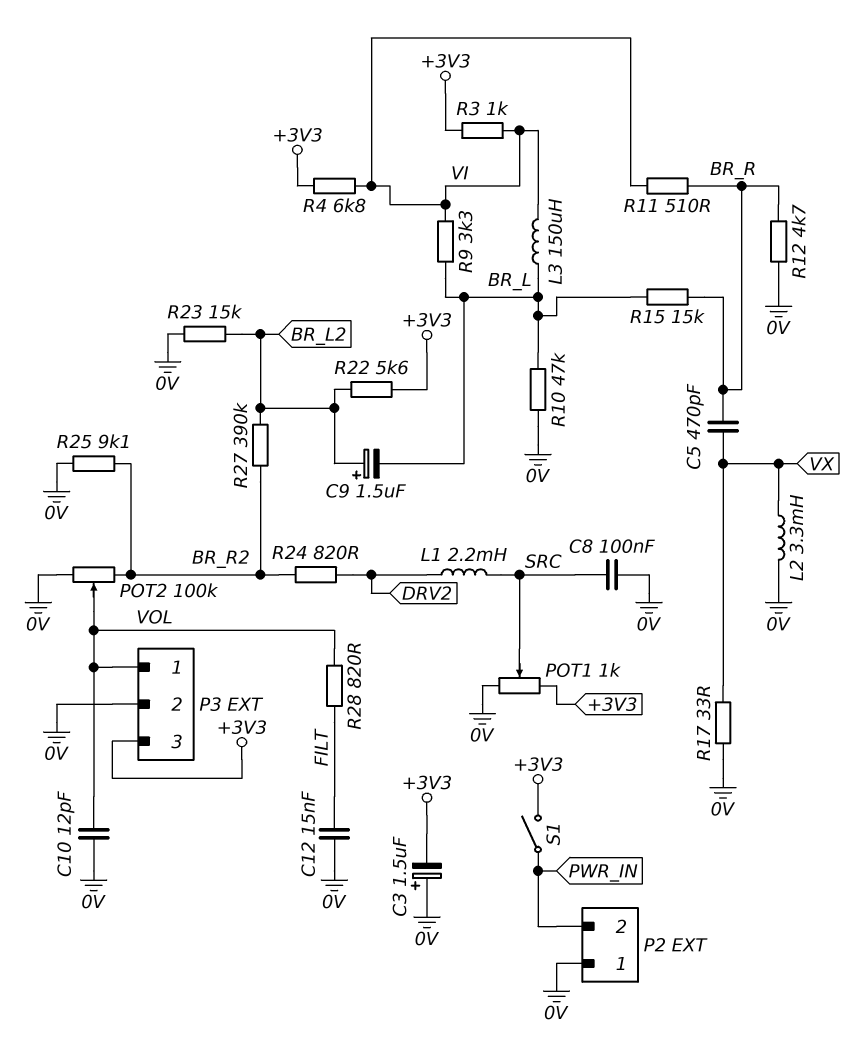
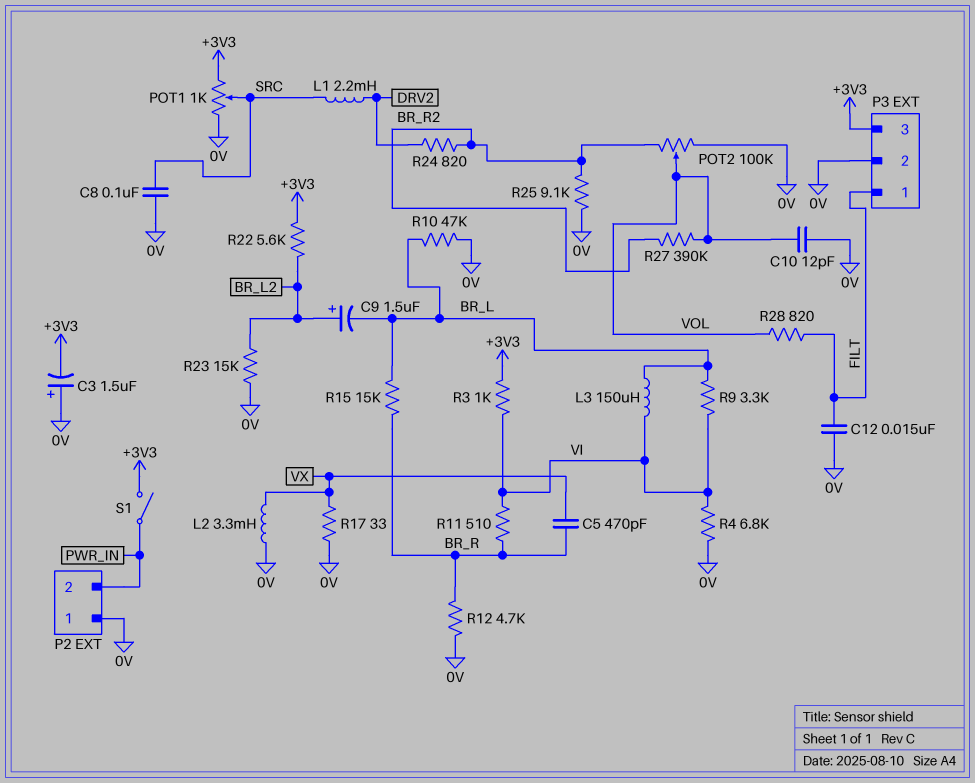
P3 pin 1: VOL -> FILT
R4: 6.8k (+3V3, VI) -> 6.8k (0V, VI)
R27: 390k (BR_L2, BR_R2) -> 390k (BR_R2, VOL)

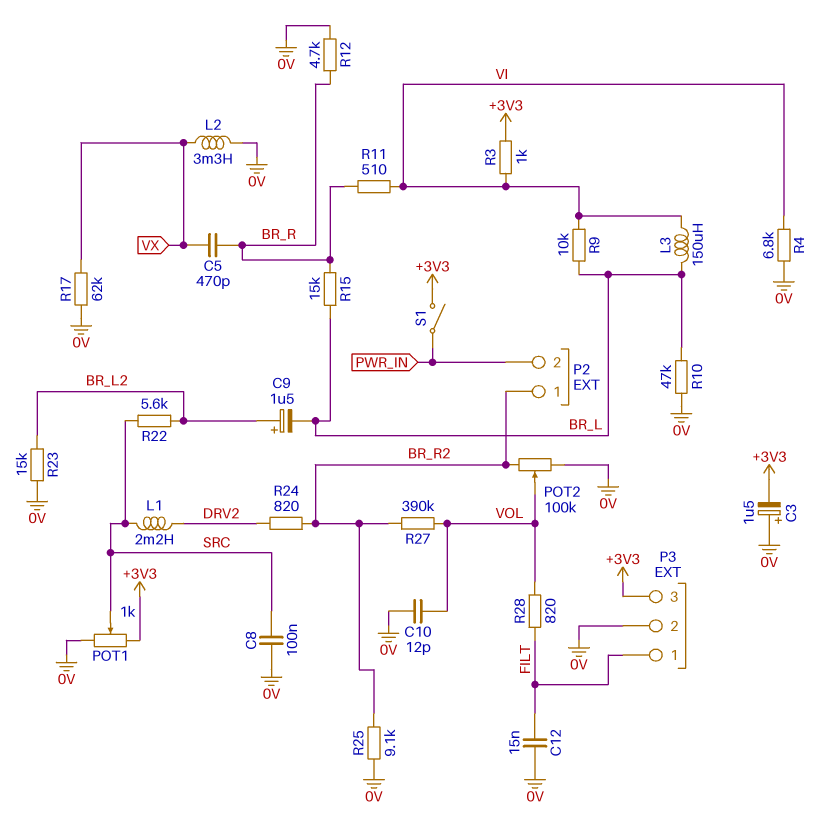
P2 pin 1: 0V -> BR_R2
R9: 3.3k (BR_L, VI) -> 10k (BR_L, VI)
R17: 33 (0V, VX) -> 62k (0V, VX)
R22: 5.6k (+3V3, BR_L2) -> 5.6k (BR_L2, SRC)

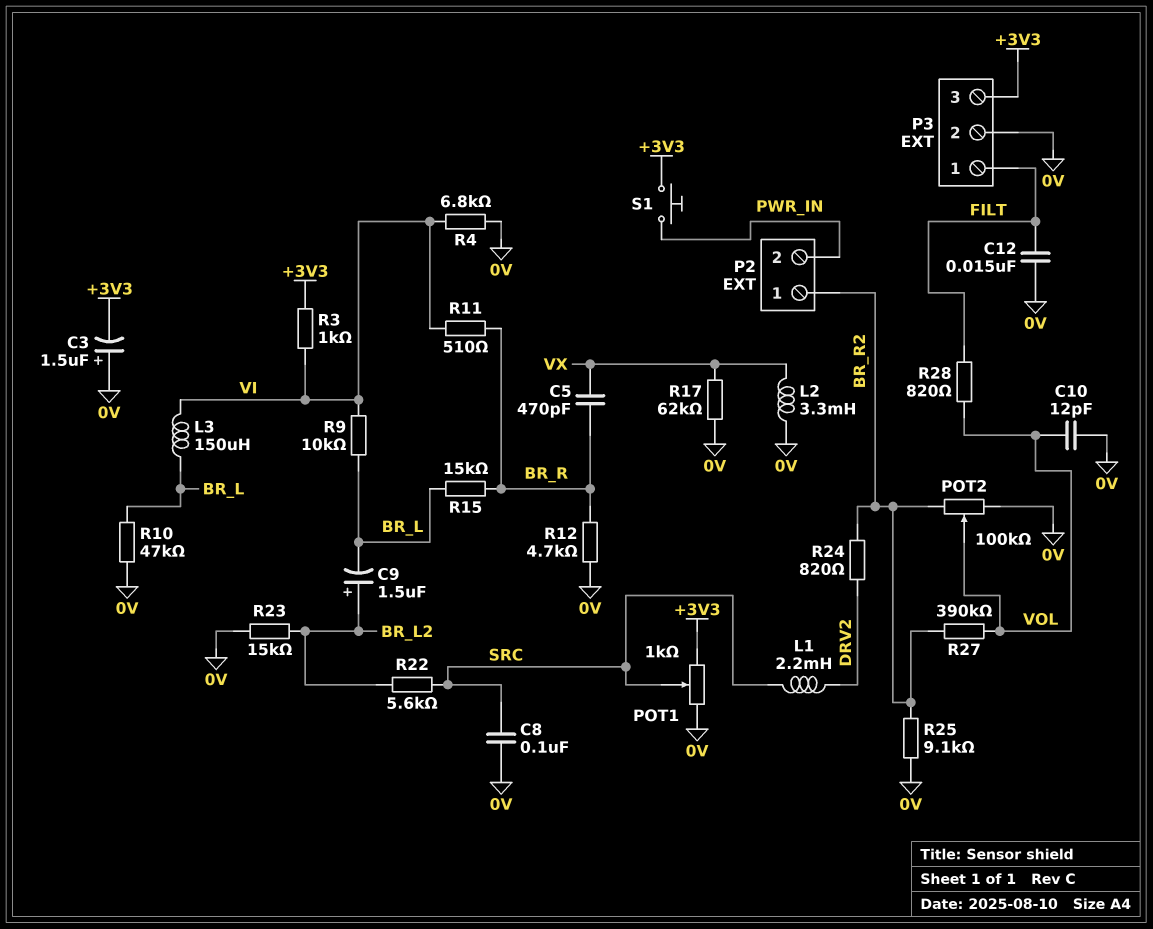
S1: switch (+3V3, PWR_IN) -> button (+3V3, PWR_IN)

